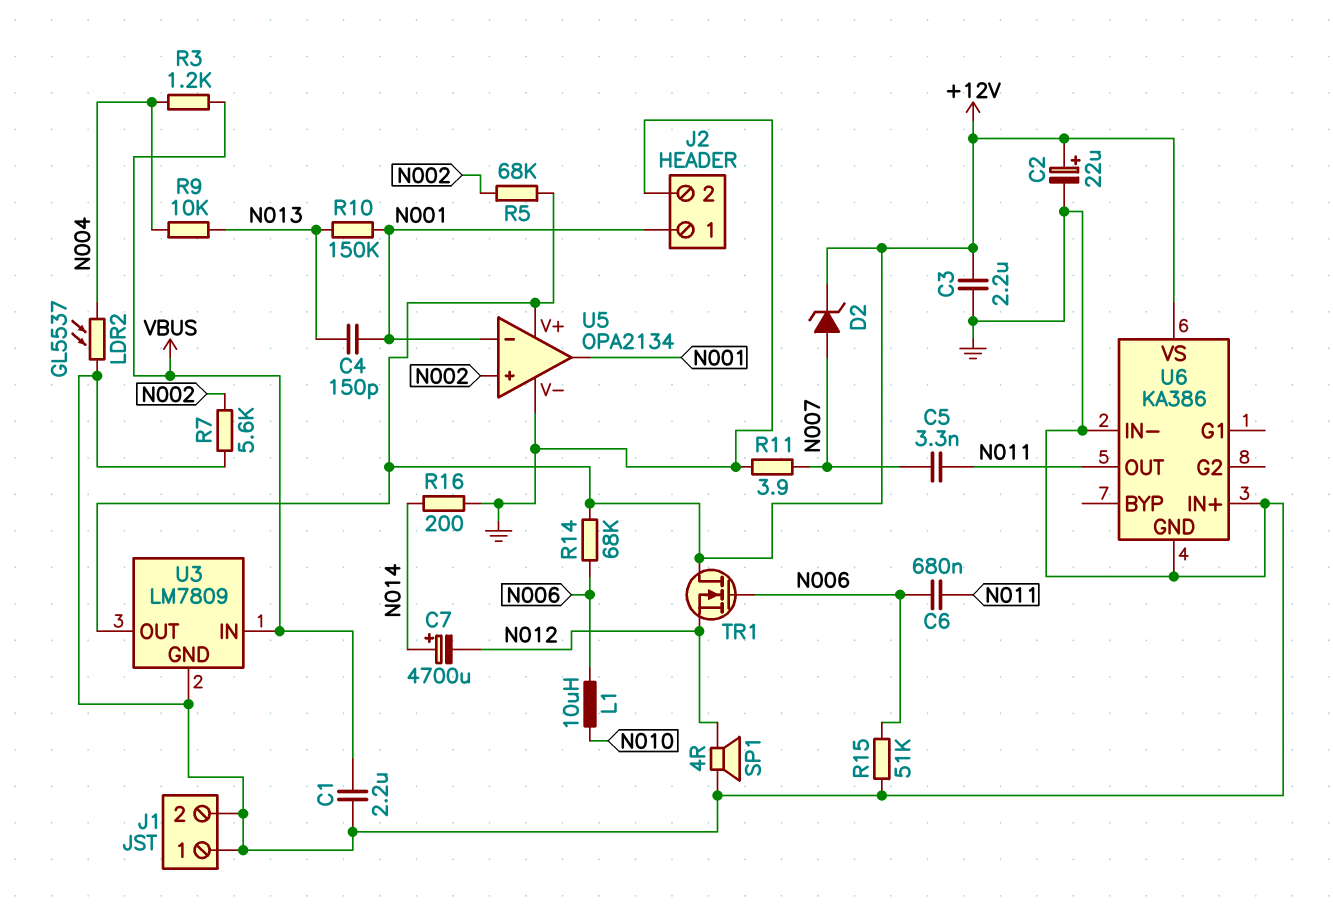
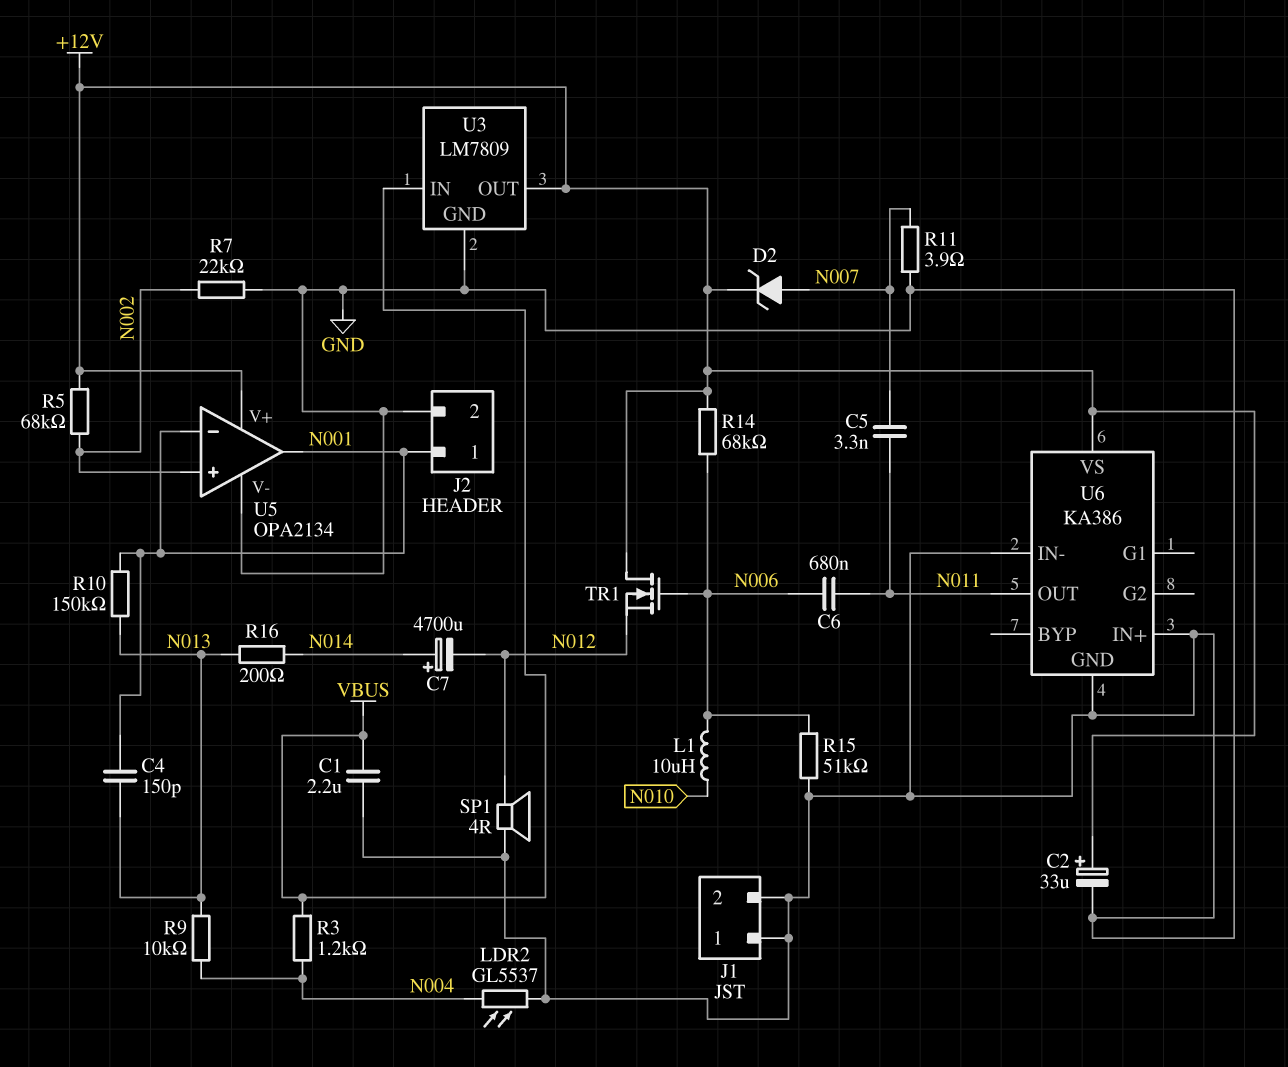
C2: 22uF (plus +12V, minus GND) -> 33uF (plus +12V, minus GND)
C3: 2.2uF (+12V, GND) -> none
R7: 5.6k (GND, N002) -> 22k (GND, N002)
R16: 200 (GND, N014) -> 200 (N013, N014)

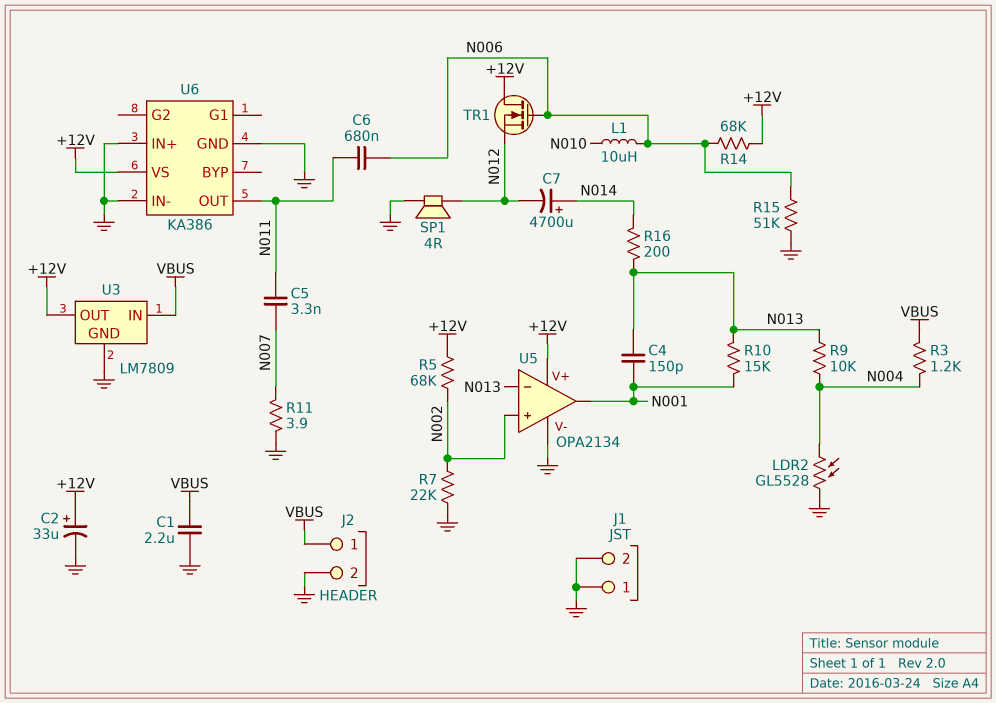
D2: zener (A N007, K +12V) -> none
J2 pin 1: N001 -> VBUS
LDR2: GL5537 (GND, N004) -> GL5528 (GND, N004)
R10: 150k (N001, N013) -> 15k (N001, N013)
U5 pin in-: N001 -> N013

